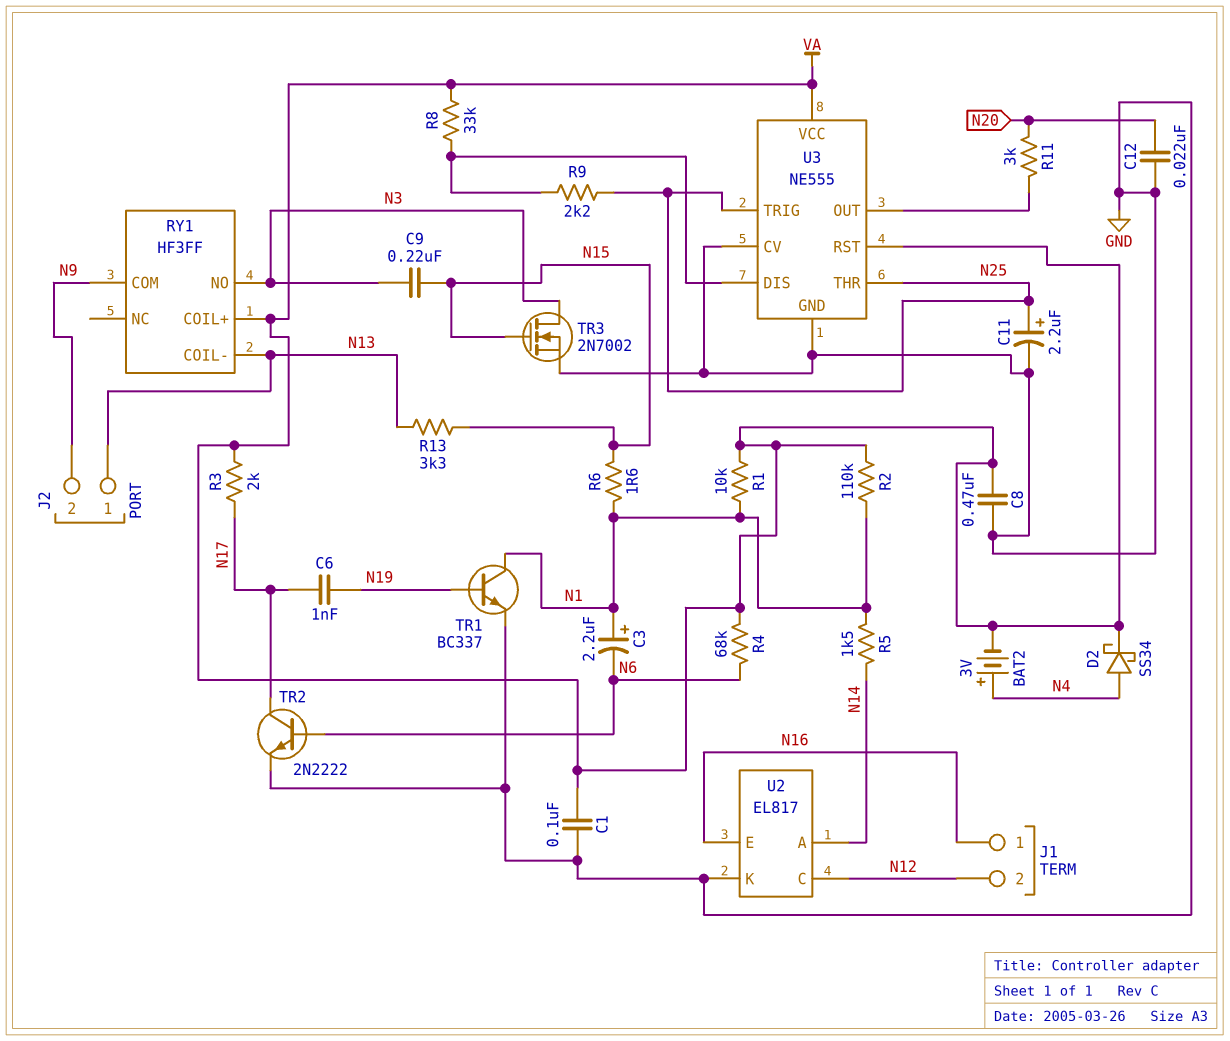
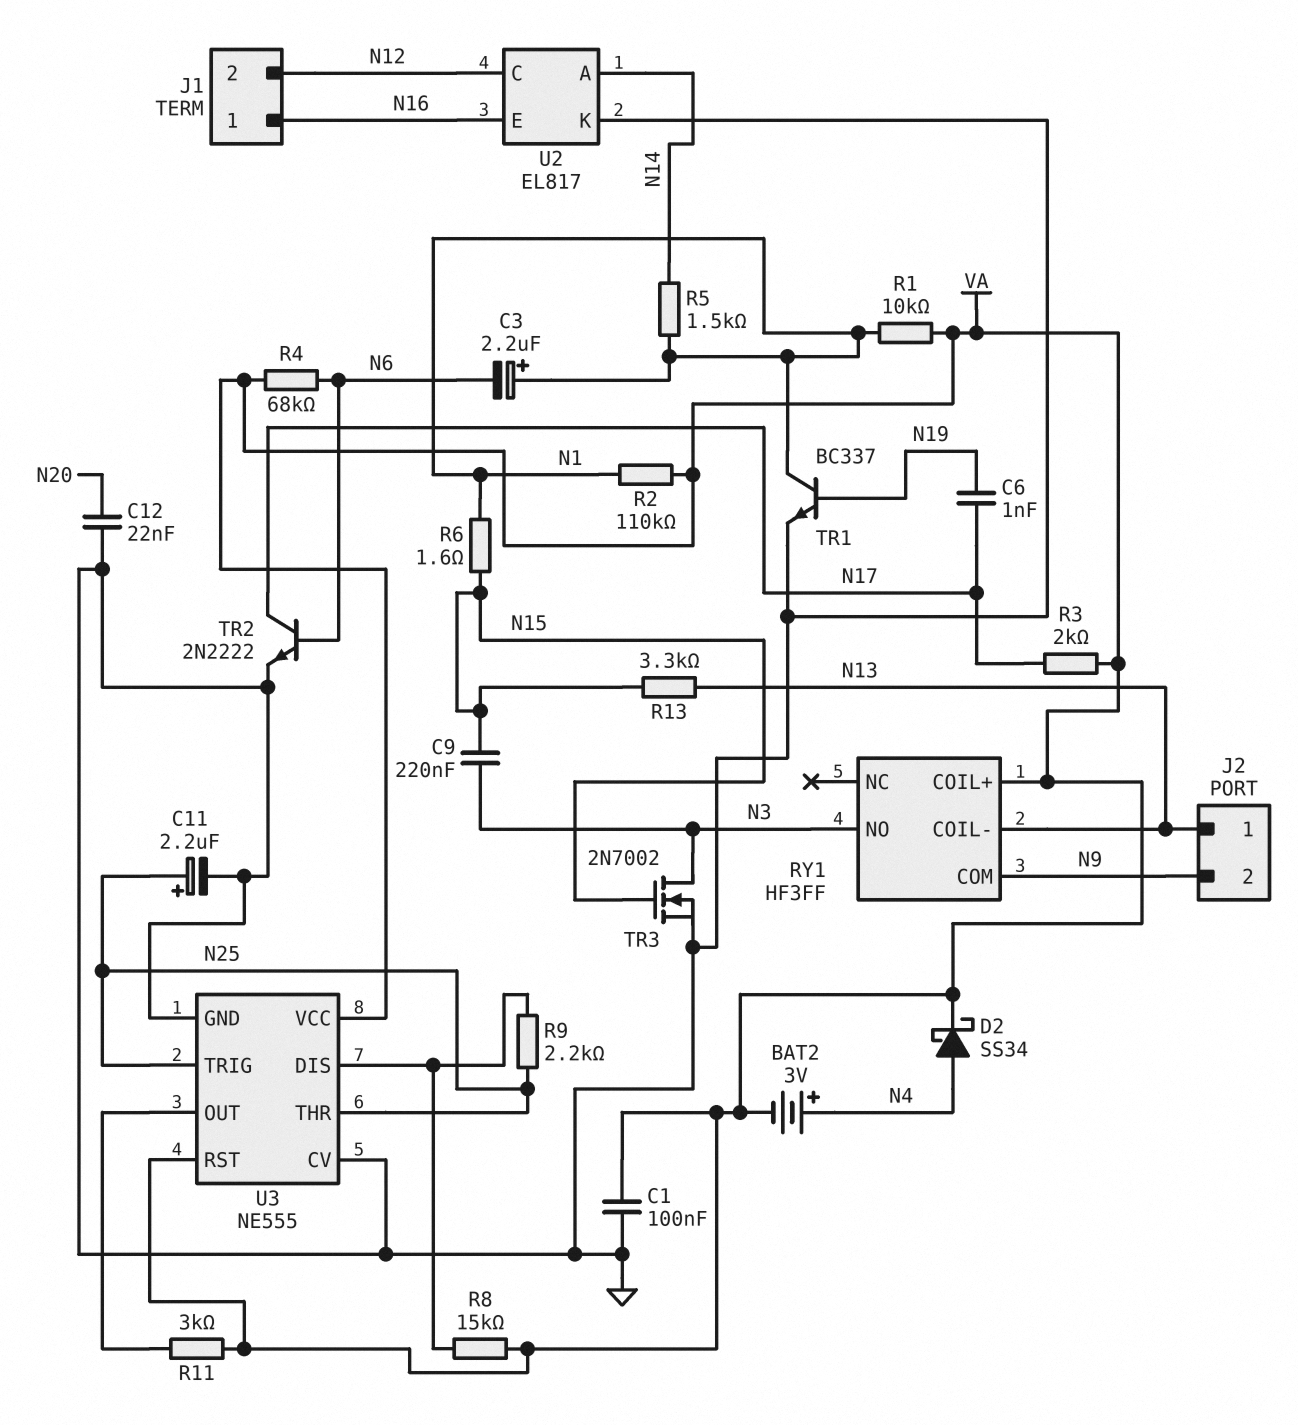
C8: 470nF (GND, VA) -> none
R8: 33k (U3/DIS, VA) -> 15k (U3/DIS, VA)
R11: 3k (N20, U3/OUT) -> 3k (U3/OUT, VA)

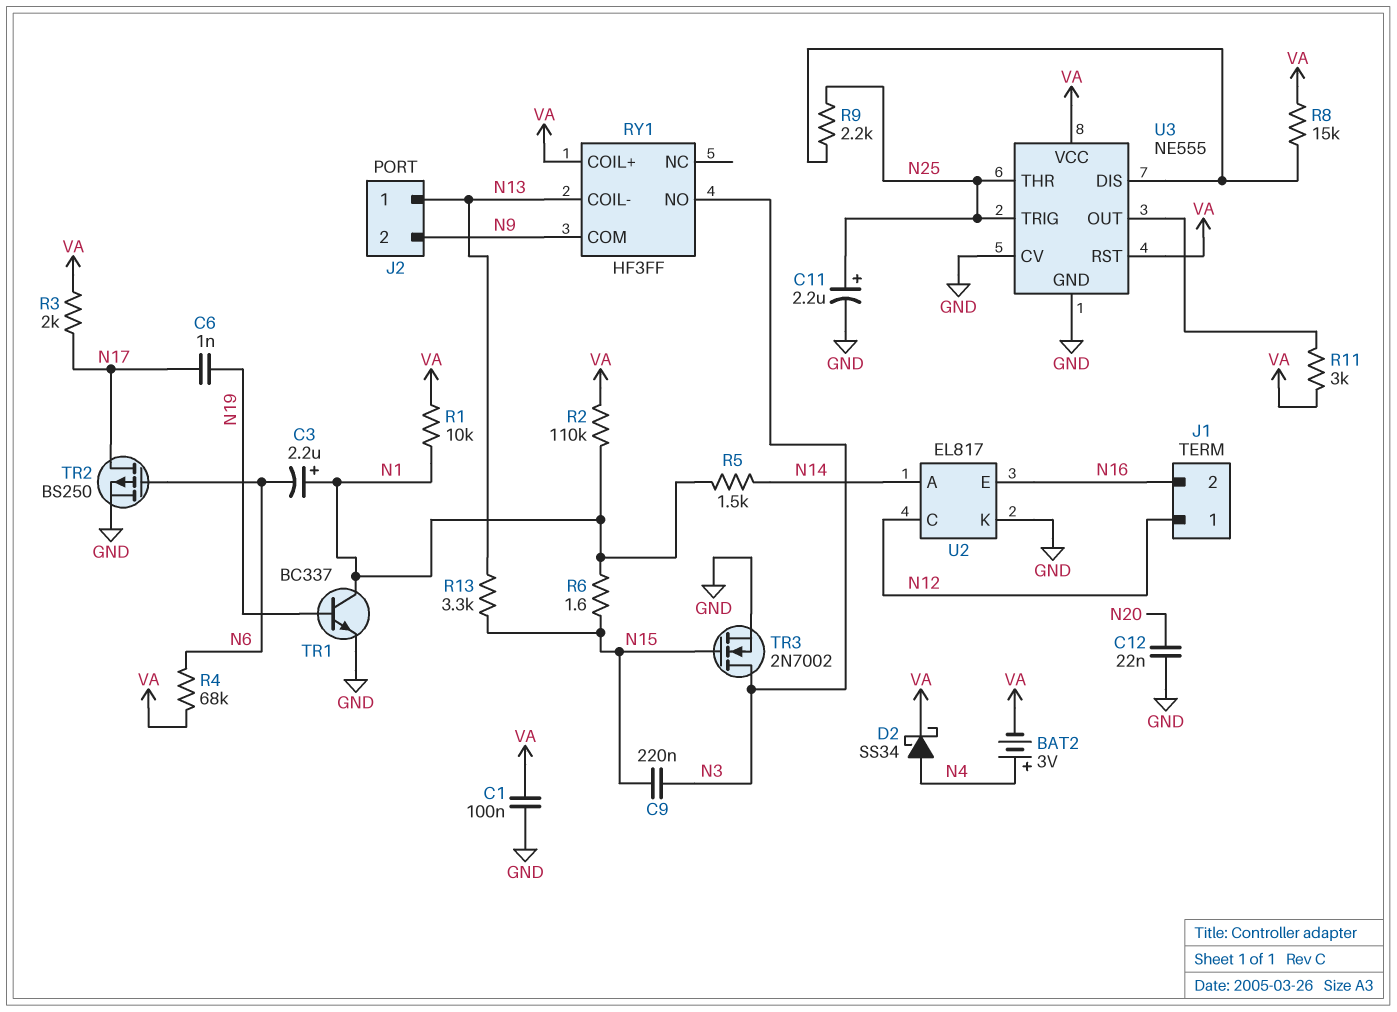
J1 pin 1: N16 -> N12
J1 pin 2: N12 -> N16
TR2: NPN 2N2222 (B N6, C N17, E GND) -> PMOS BS250 (G N6, D N17, S GND)

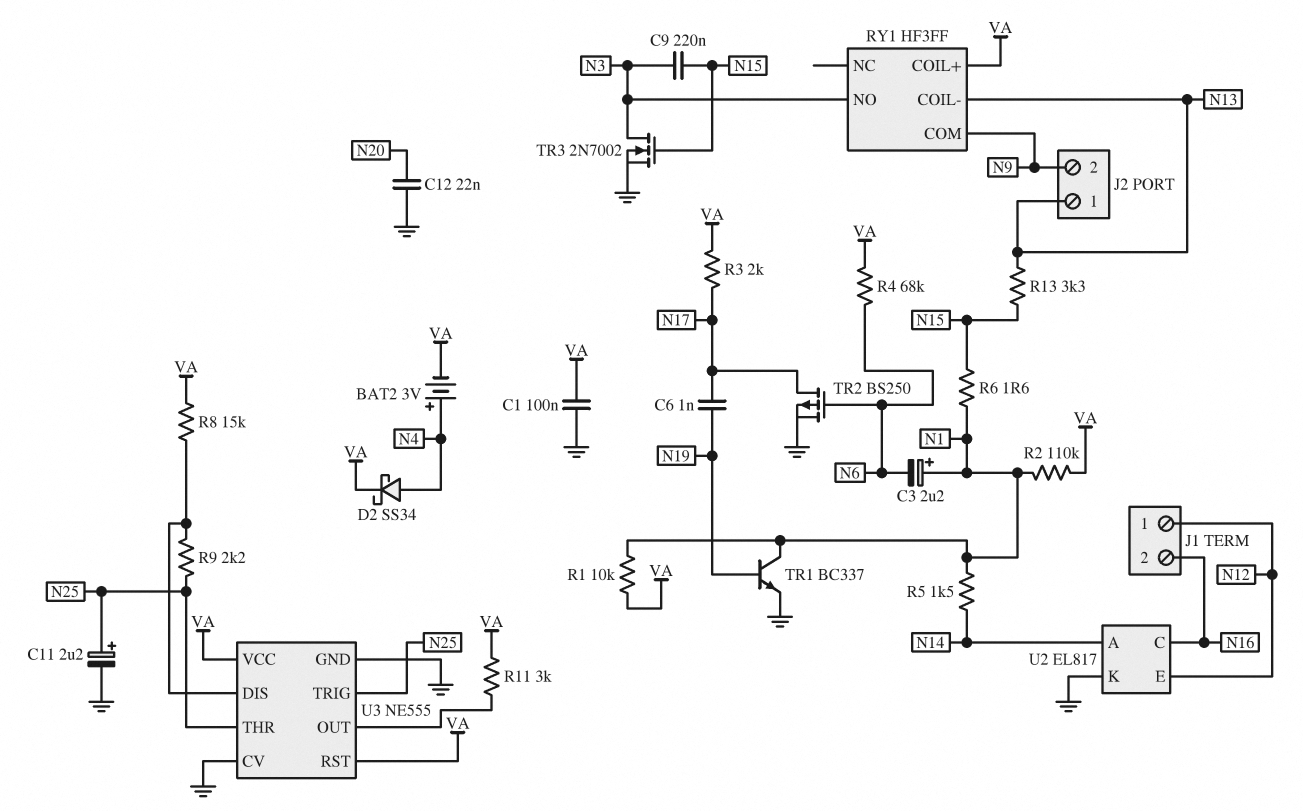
U2 pin C: N12 -> N16
U2 pin E: N16 -> N12

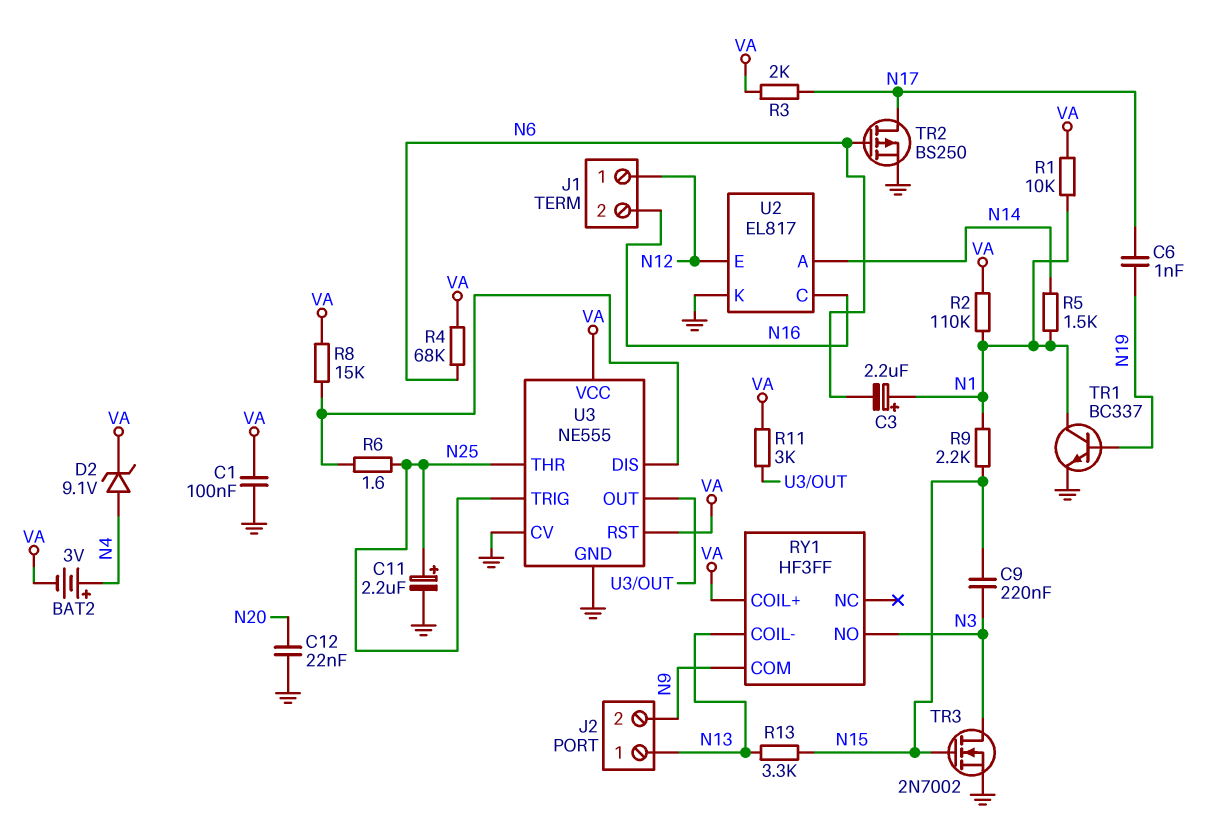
D2: schottky SS34 (A N4, K VA) -> zener 9.1V (A N4, K VA)
R6: 1.6 (N1, N15) -> 1.6 (N25, U3/DIS)
R9: 2.2k (N25, U3/DIS) -> 2.2k (N1, N15)

